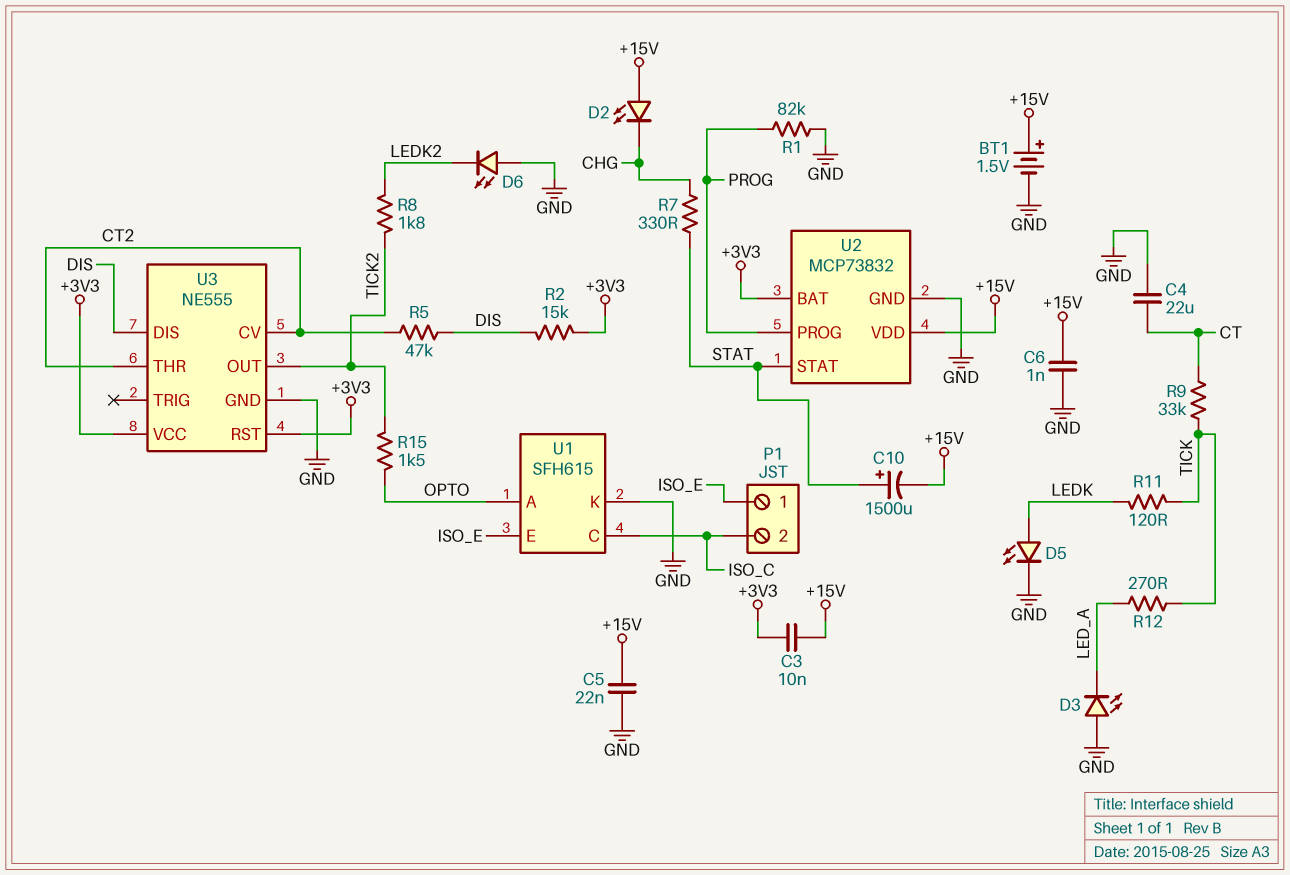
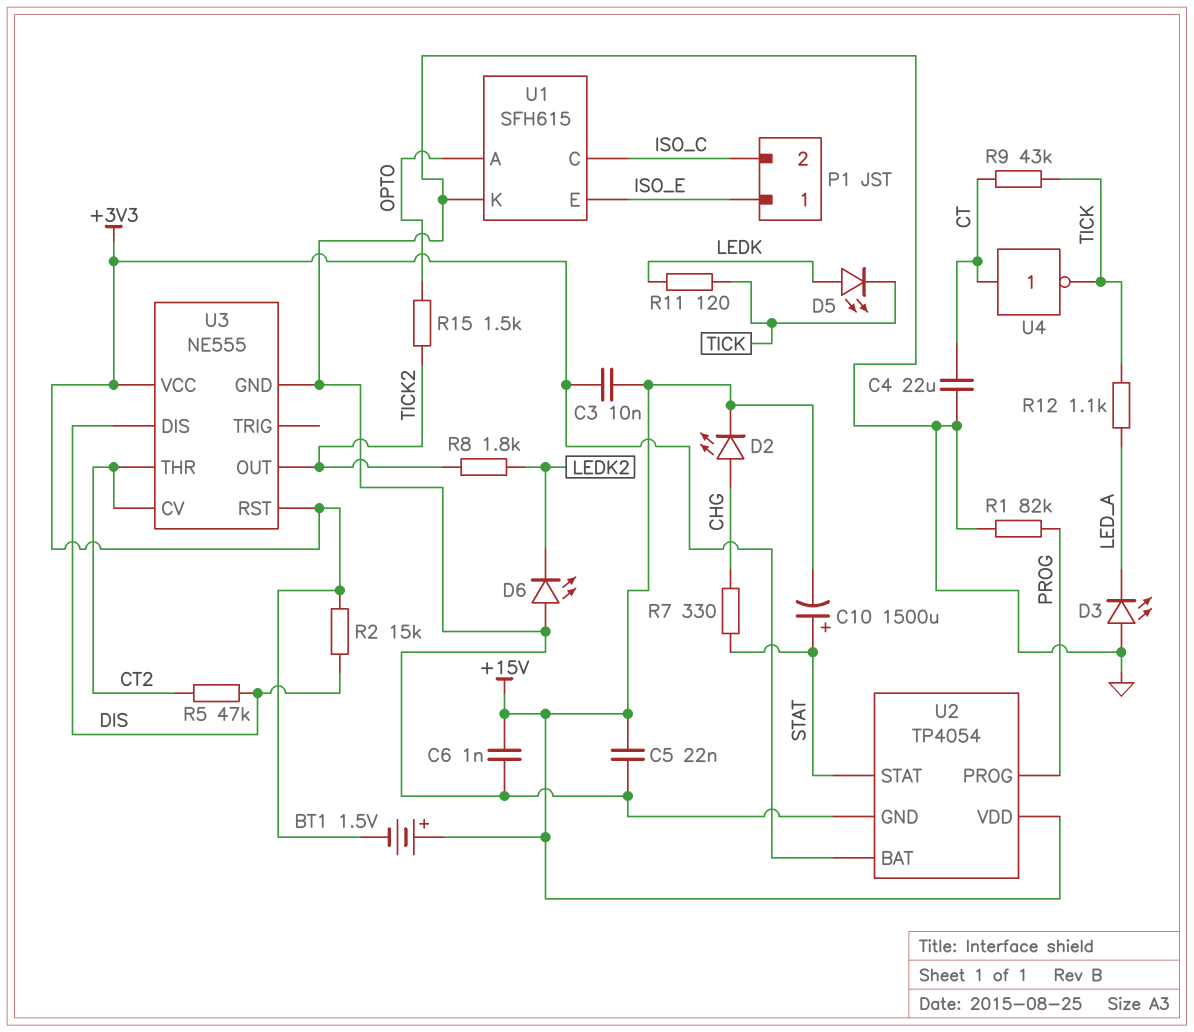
BT1: 1.5V (plus +15V, minus GND) -> 1.5V (plus +15V, minus +3V3)
D2: LED (A +15V, K CHG) -> LED (A CHG, K +15V)
D5: LED (A LEDK, K GND) -> LED (A LEDK, K TICK)
R9: 33k (CT, TICK) -> 43k (CT, TICK)
R12: 270 (LED_A, TICK) -> 1.1k (LED_A, TICK)
U2: MCP73832 -> TP4054
U4: none -> NOT (in CT, out TICK)

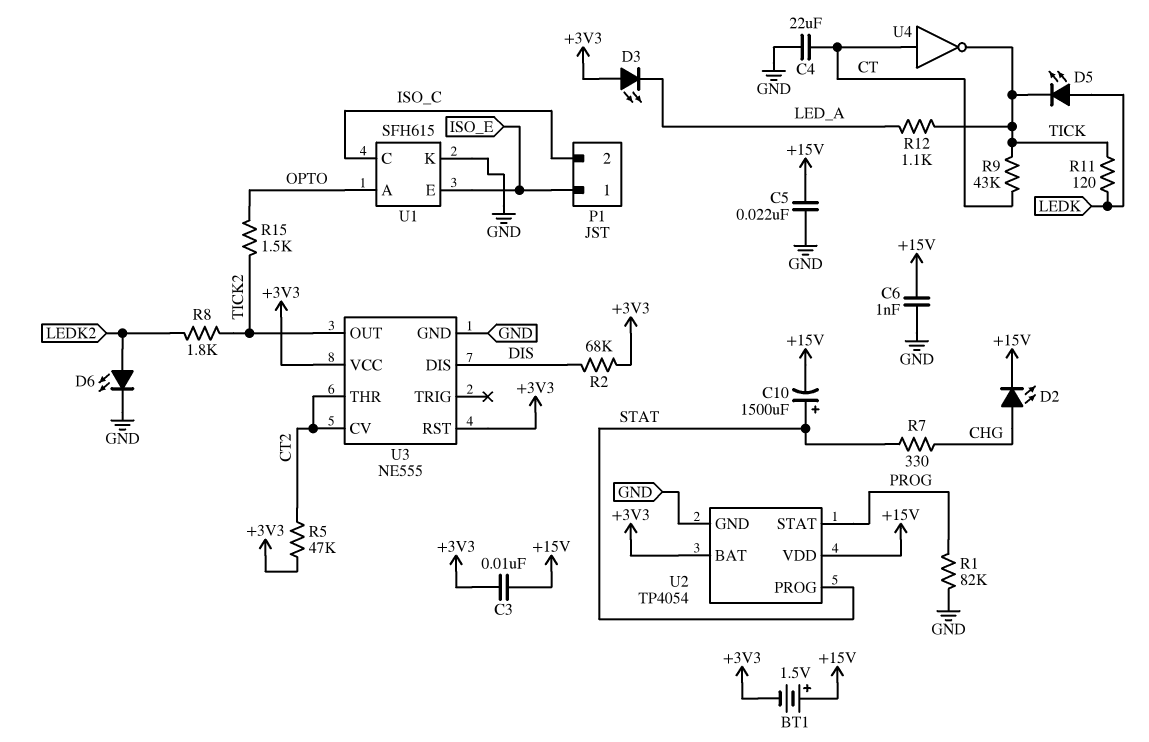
D3: LED (A GND, K LED_A) -> LED (A +3V3, K LED_A)
D6: LED (A GND, K LEDK2) -> LED (A LEDK2, K GND)
R2: 15k (+3V3, DIS) -> 68k (+3V3, DIS)
R5: 47k (CT2, DIS) -> 47k (+3V3, CT2)
U2 pin PROG: PROG -> STAT
U2 pin STAT: STAT -> PROG

